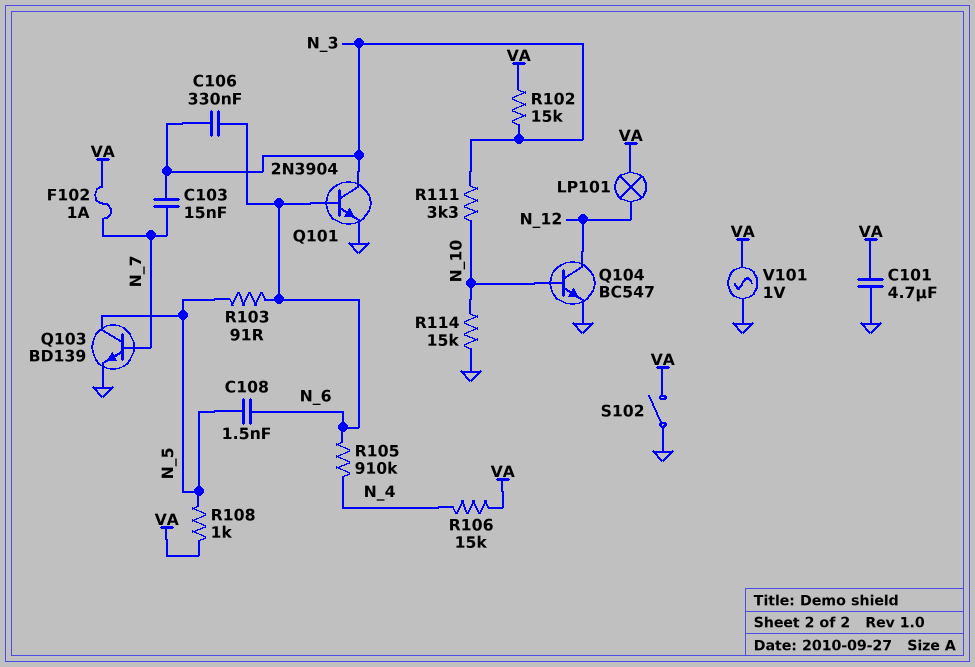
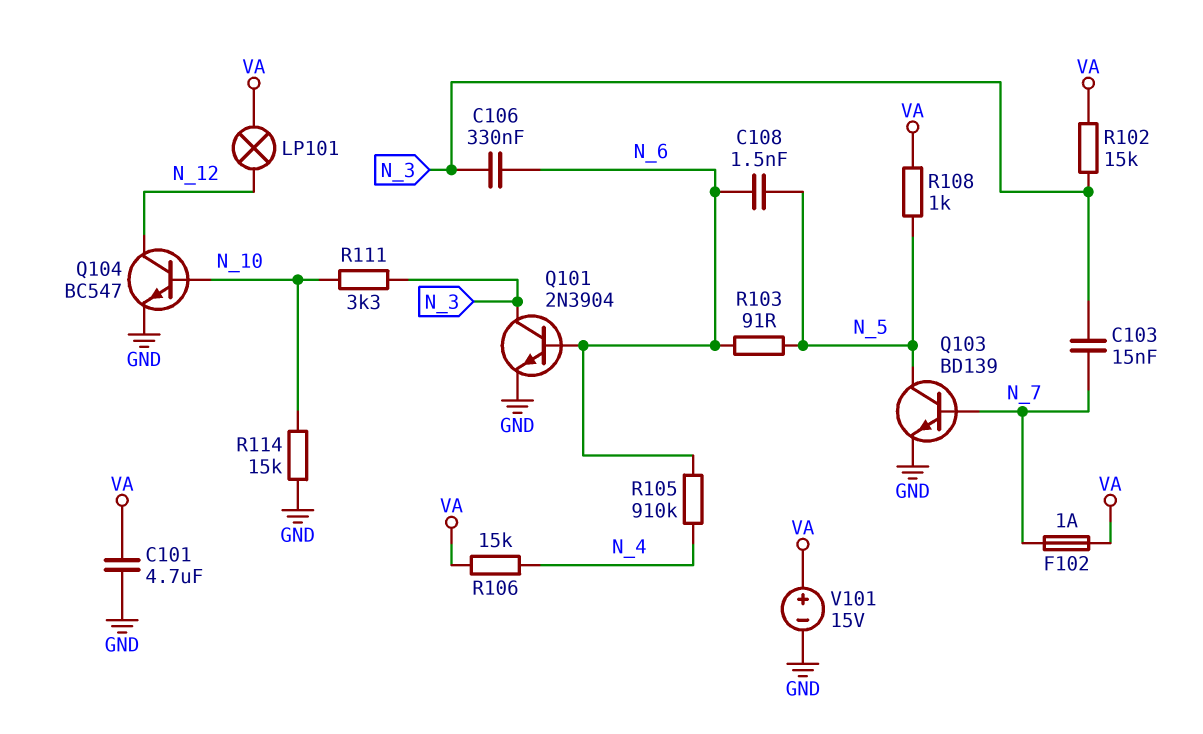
S102: switch (GND, VA) -> none
V101: AC 1V (GND, VA) -> 15V (plus VA, minus GND)

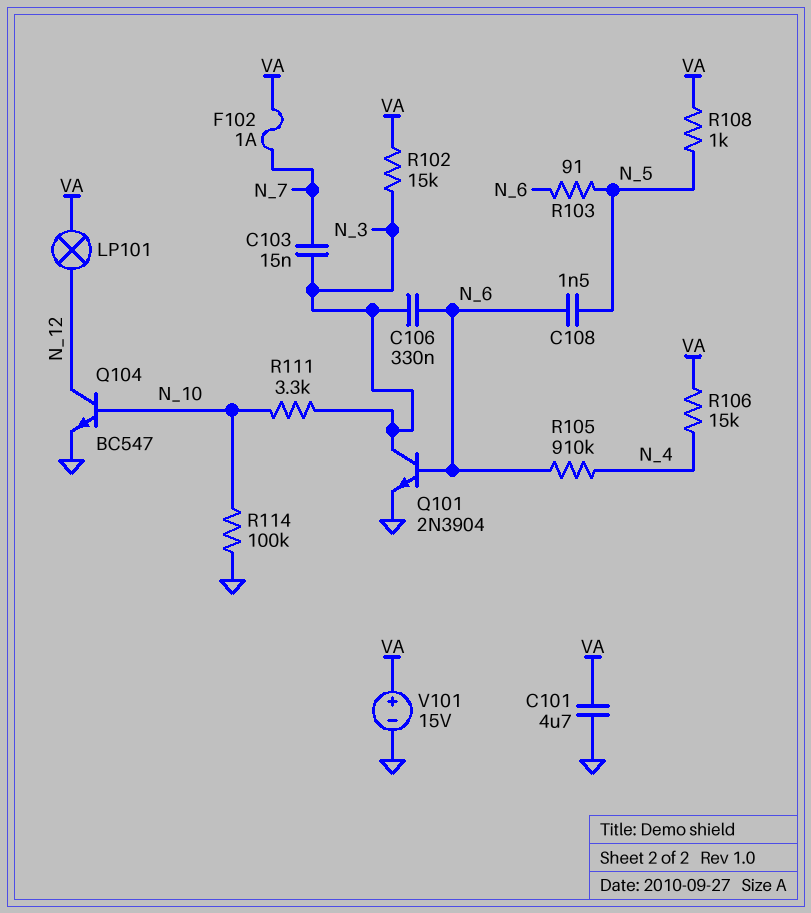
Q103: NPN BD139 (B N_7, C N_5, E GND) -> none
R114: 15k (GND, N_10) -> 100k (GND, N_10)

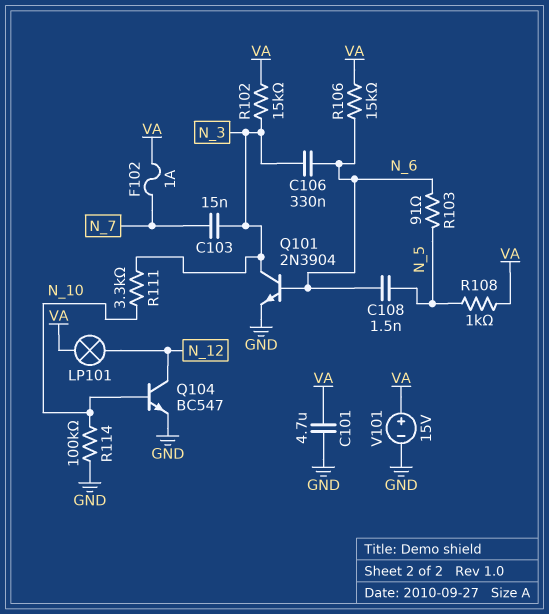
R105: 910k (N_4, N_6) -> none
R106: 15k (N_4, VA) -> 15k (N_6, VA)

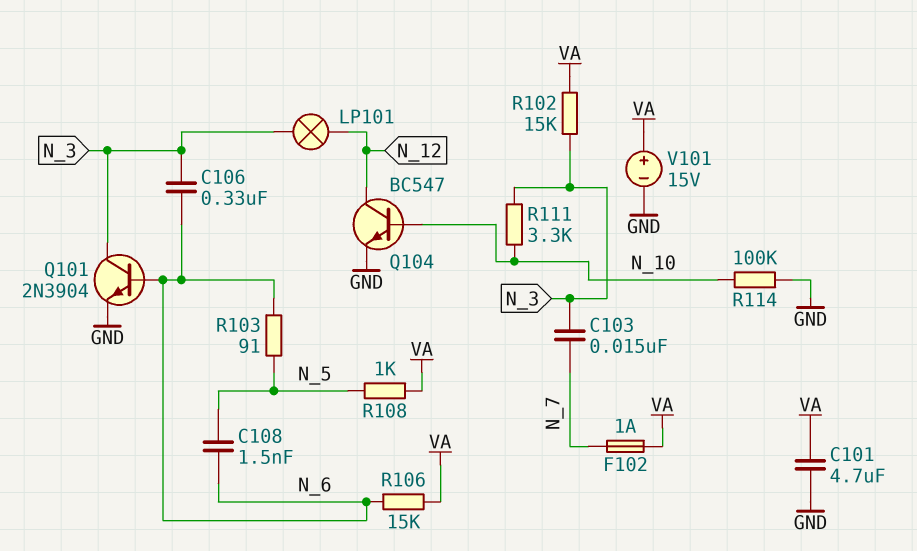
LP101: lamp (N_12, VA) -> lamp (N_3, N_12)

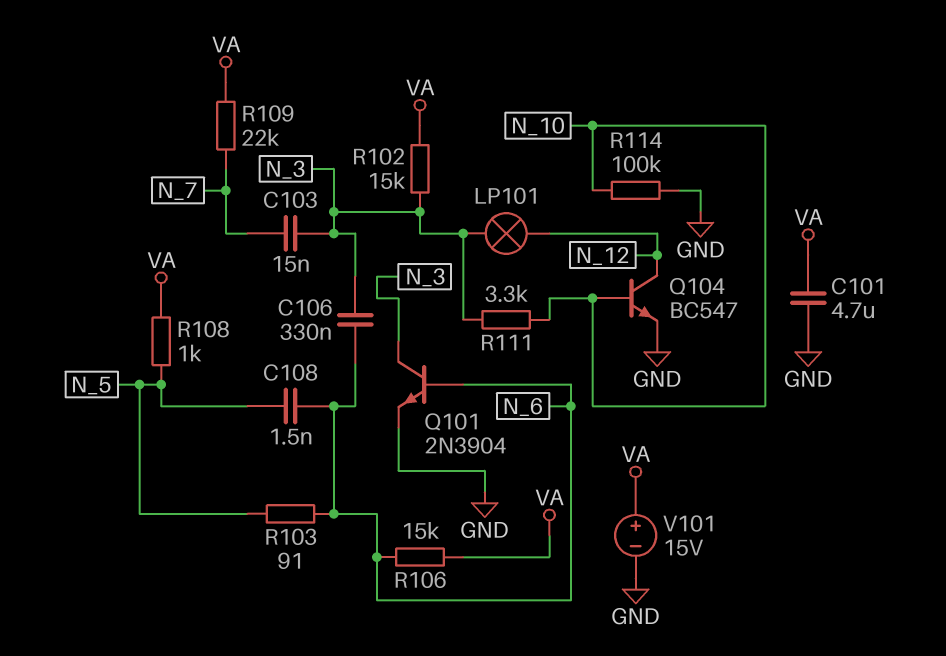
F102: 1A (N_7, VA) -> none
R109: none -> 22k (N_7, VA)

